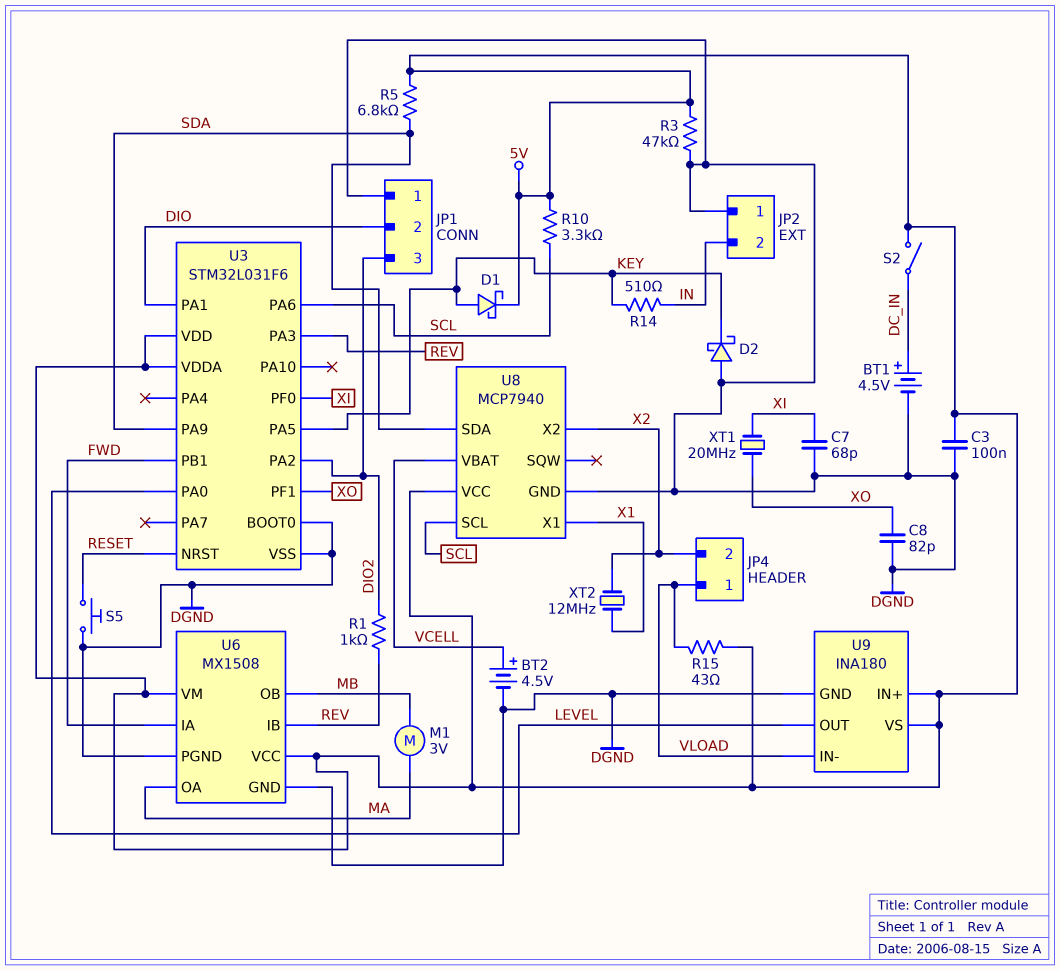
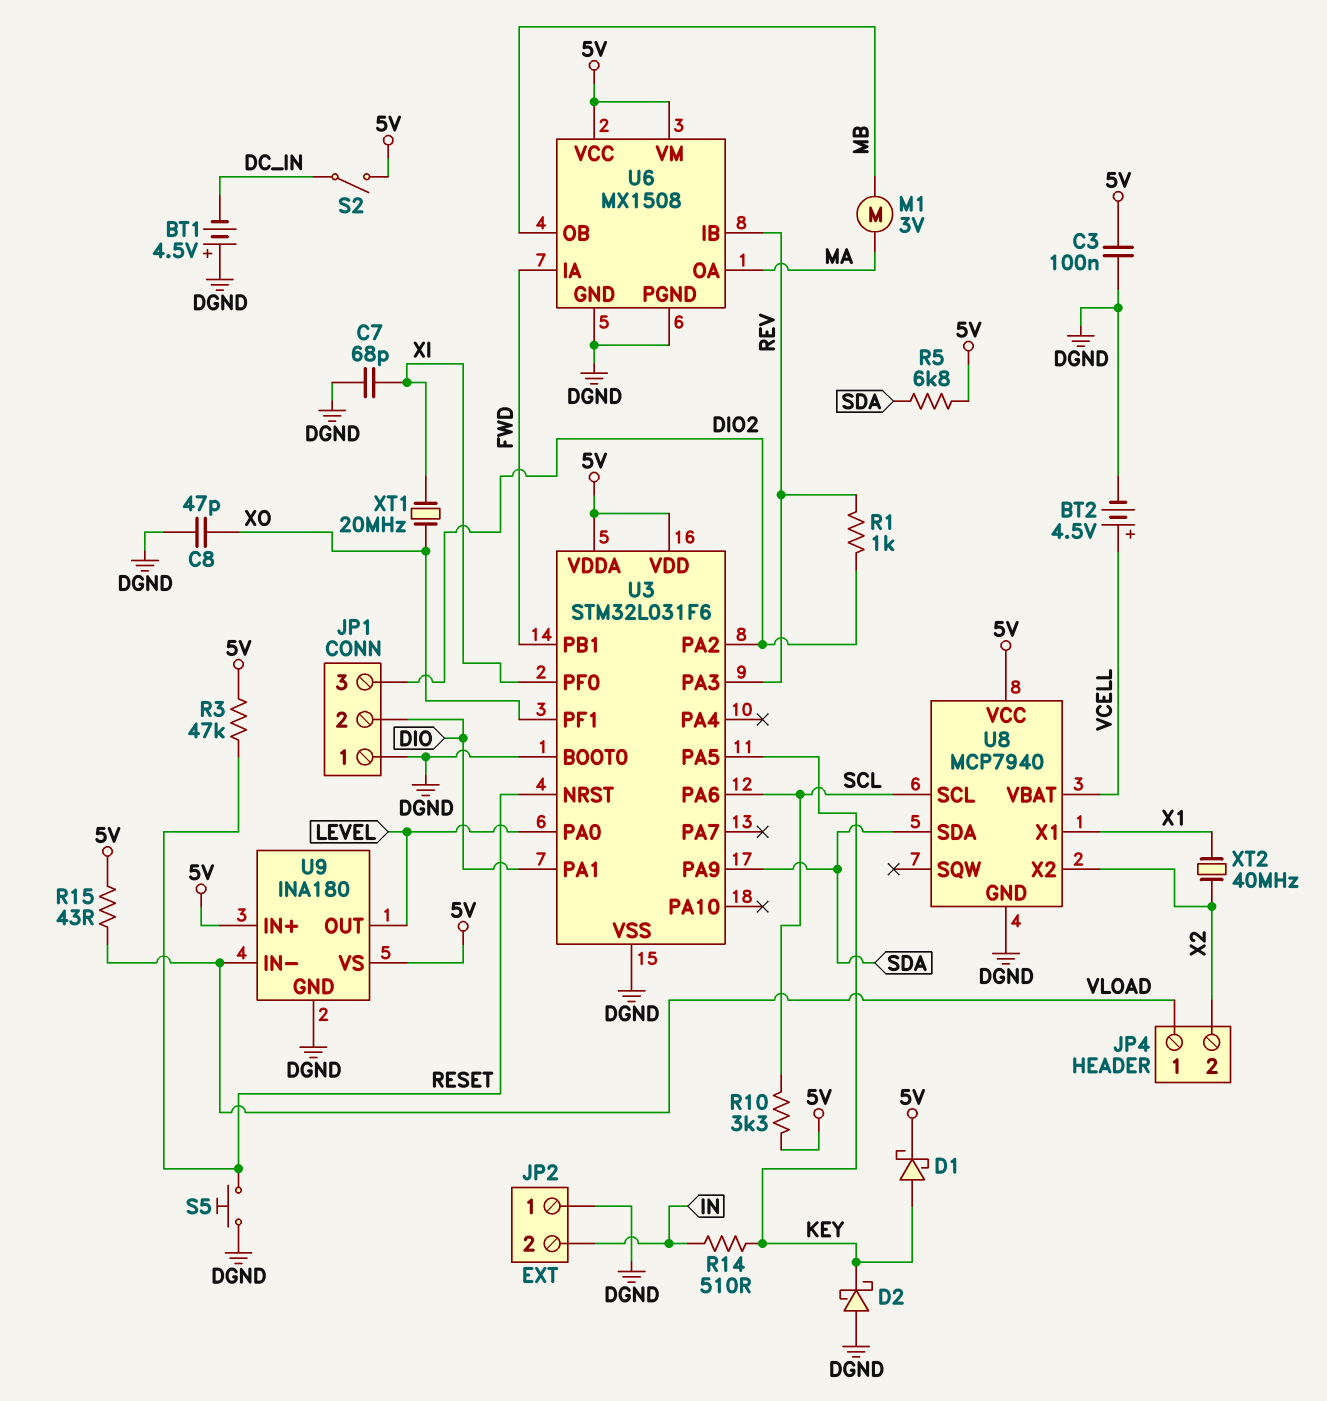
BT1: 4.5V (plus DC_IN, minus DGND) -> 4.5V (plus DGND, minus DC_IN)
C8: 82pF (DGND, XO) -> 47pF (DGND, XO)
R3: 47k (5V, DGND) -> 47k (5V, RESET)
XT2: 12MHz (X1, X2) -> 40MHz (X1, X2)

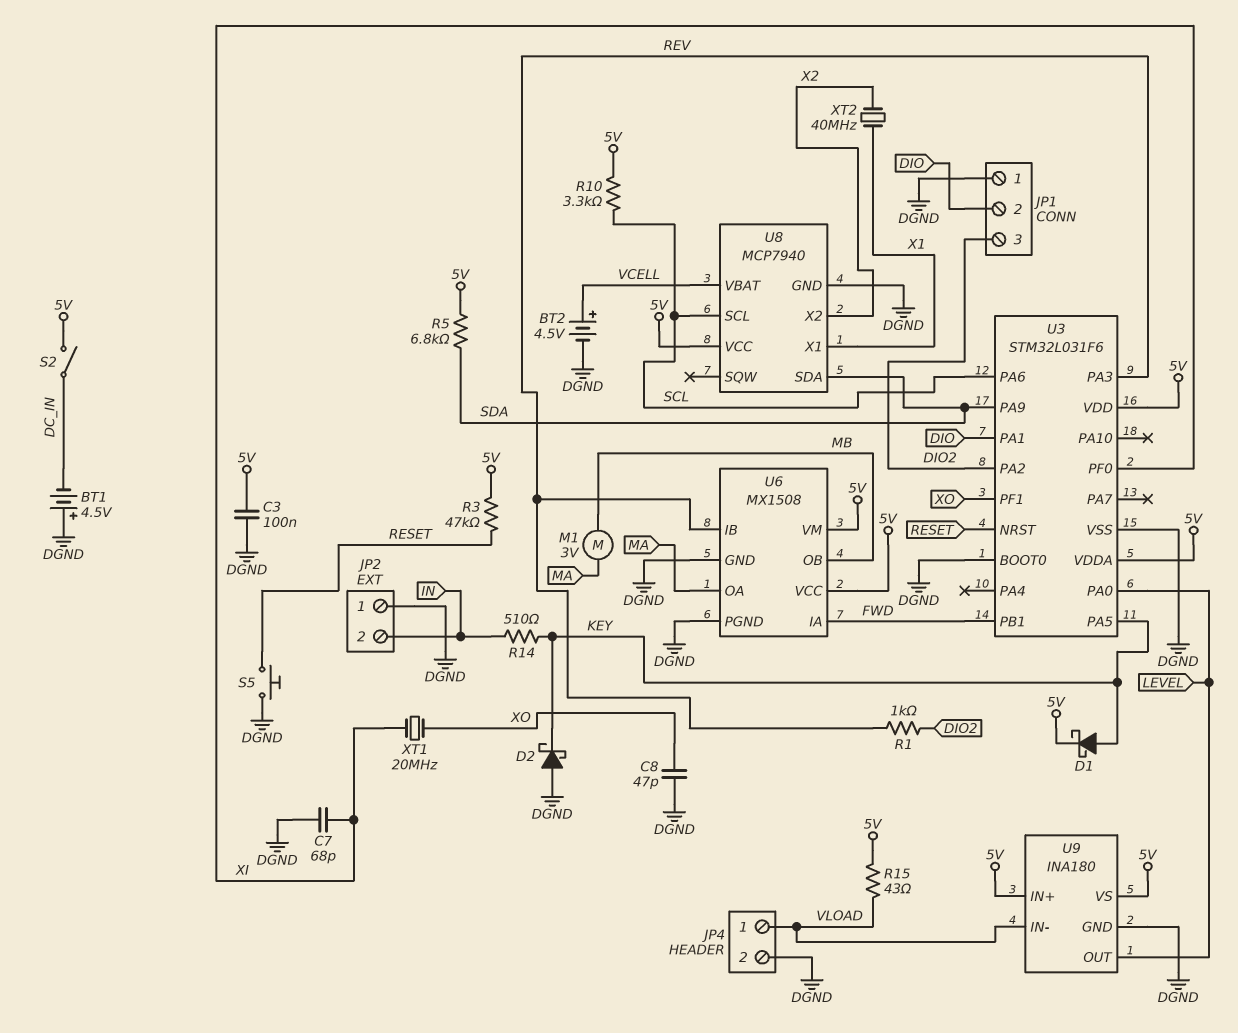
JP4 pin 2: X2 -> DGND

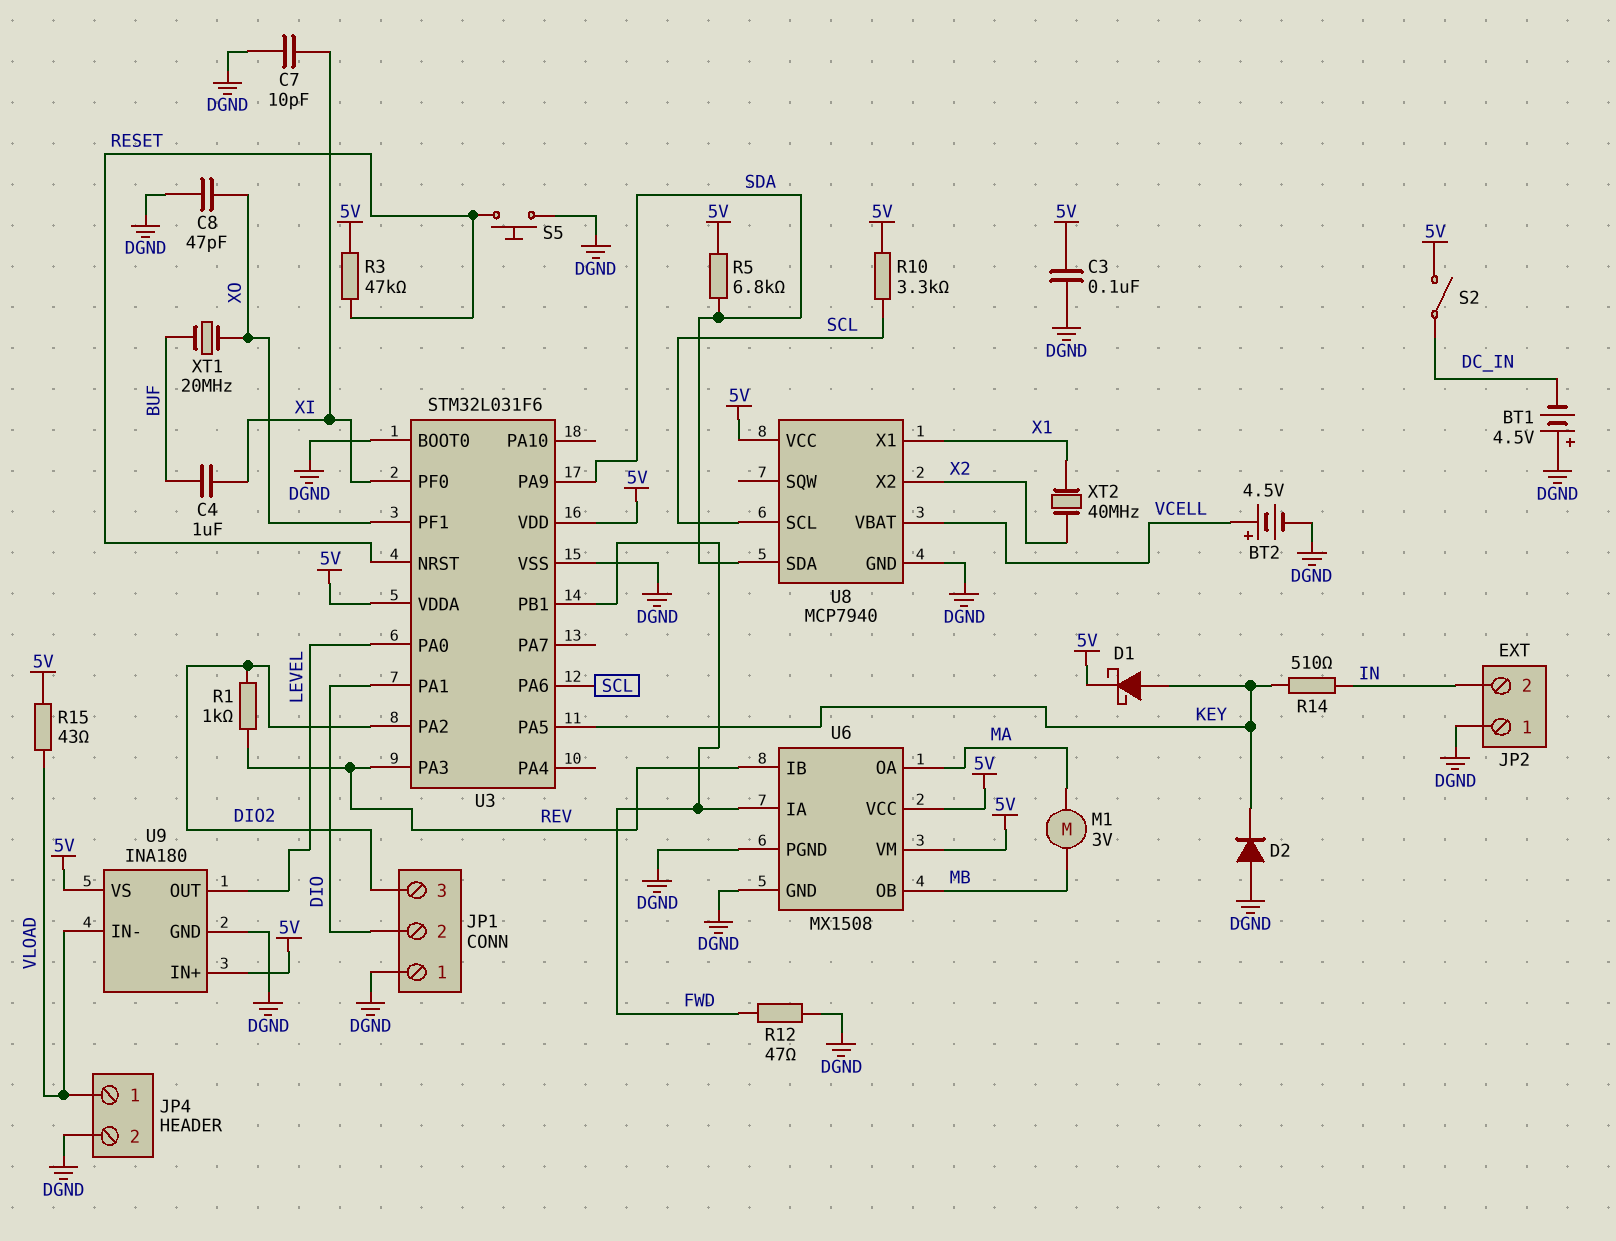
C4: none -> 1uF (BUF, XI)
C7: 68pF (DGND, XI) -> 10pF (DGND, XI)
D2: schottky (A DGND, K KEY) -> diode (A DGND, K KEY)
R12: none -> 47 (DGND, FWD)
XT1: 20MHz (XI, XO) -> 20MHz (BUF, XO)

